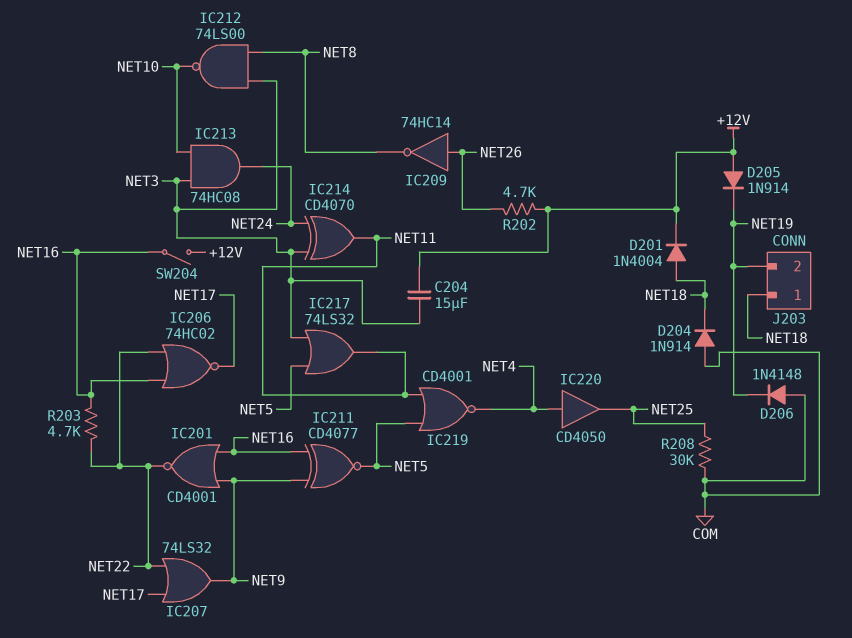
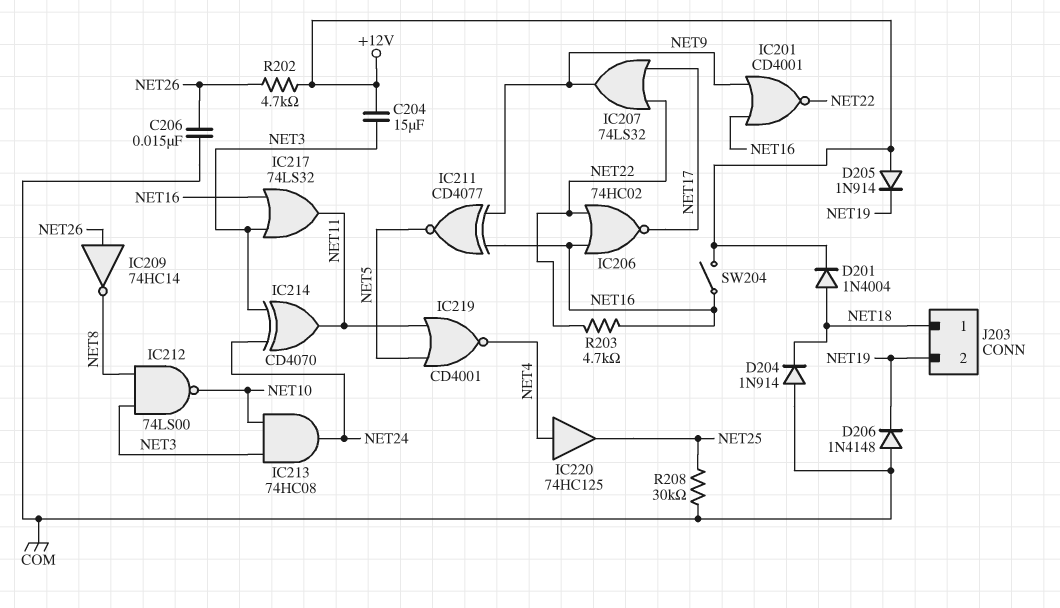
C206: none -> 15nF (COM, NET26)
IC217: OR 74LS32 (in NET3, in NET5, out NET11) -> OR 74LS32 (in NET3, in NET16, out NET11)
IC220: buffer CD4050 (in NET4, out NET25) -> buffer 74HC125 (in NET4, out NET25)

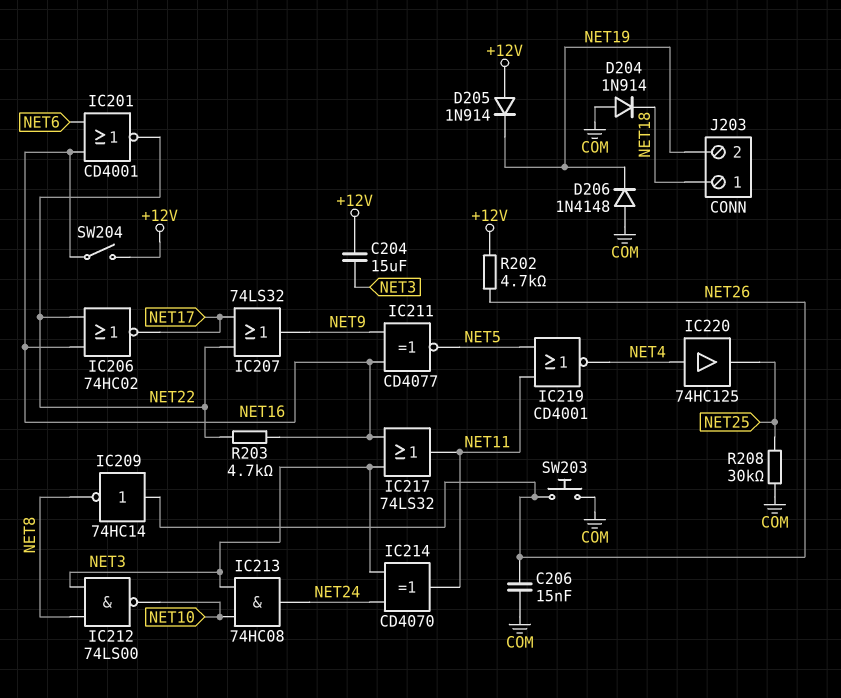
D201: diode 1N4004 (A NET18, K +12V) -> none
IC201: NOR CD4001 (in NET9, in NET16, out NET22) -> NOR CD4001 (in NET6, in NET16, out NET22)
SW203: none -> button (COM, NET26)

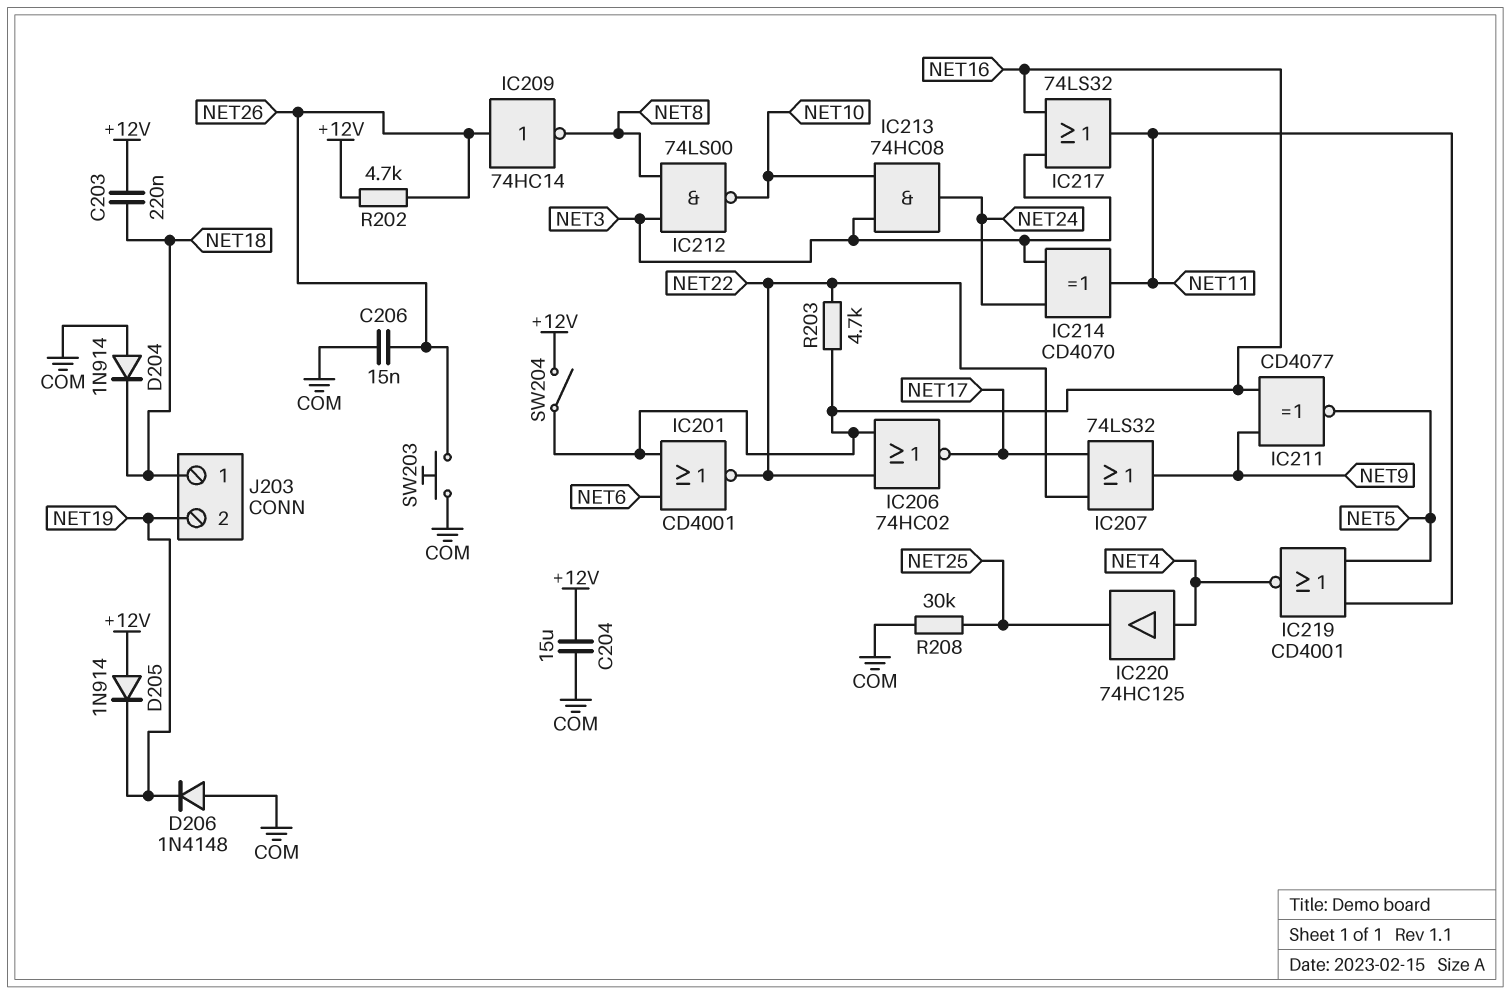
C203: none -> 220nF (+12V, NET18)
C204: 15uF (+12V, NET3) -> 15uF (+12V, COM)

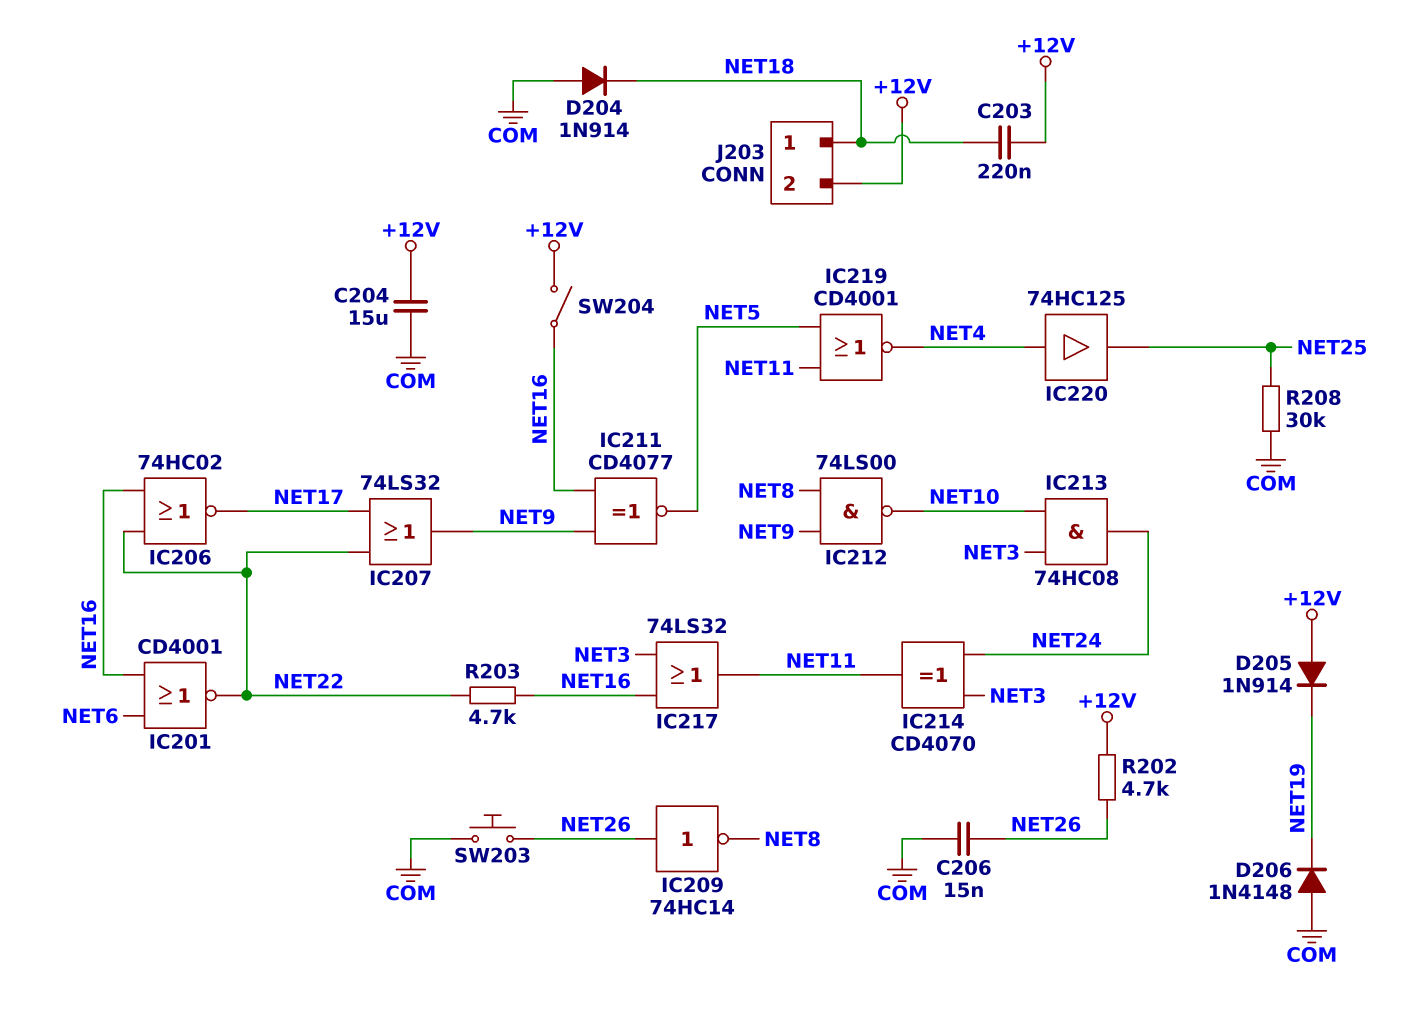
IC212: NAND 74LS00 (in NET3, in NET8, out NET10) -> NAND 74LS00 (in NET8, in NET9, out NET10)
J203 pin 2: NET19 -> +12V

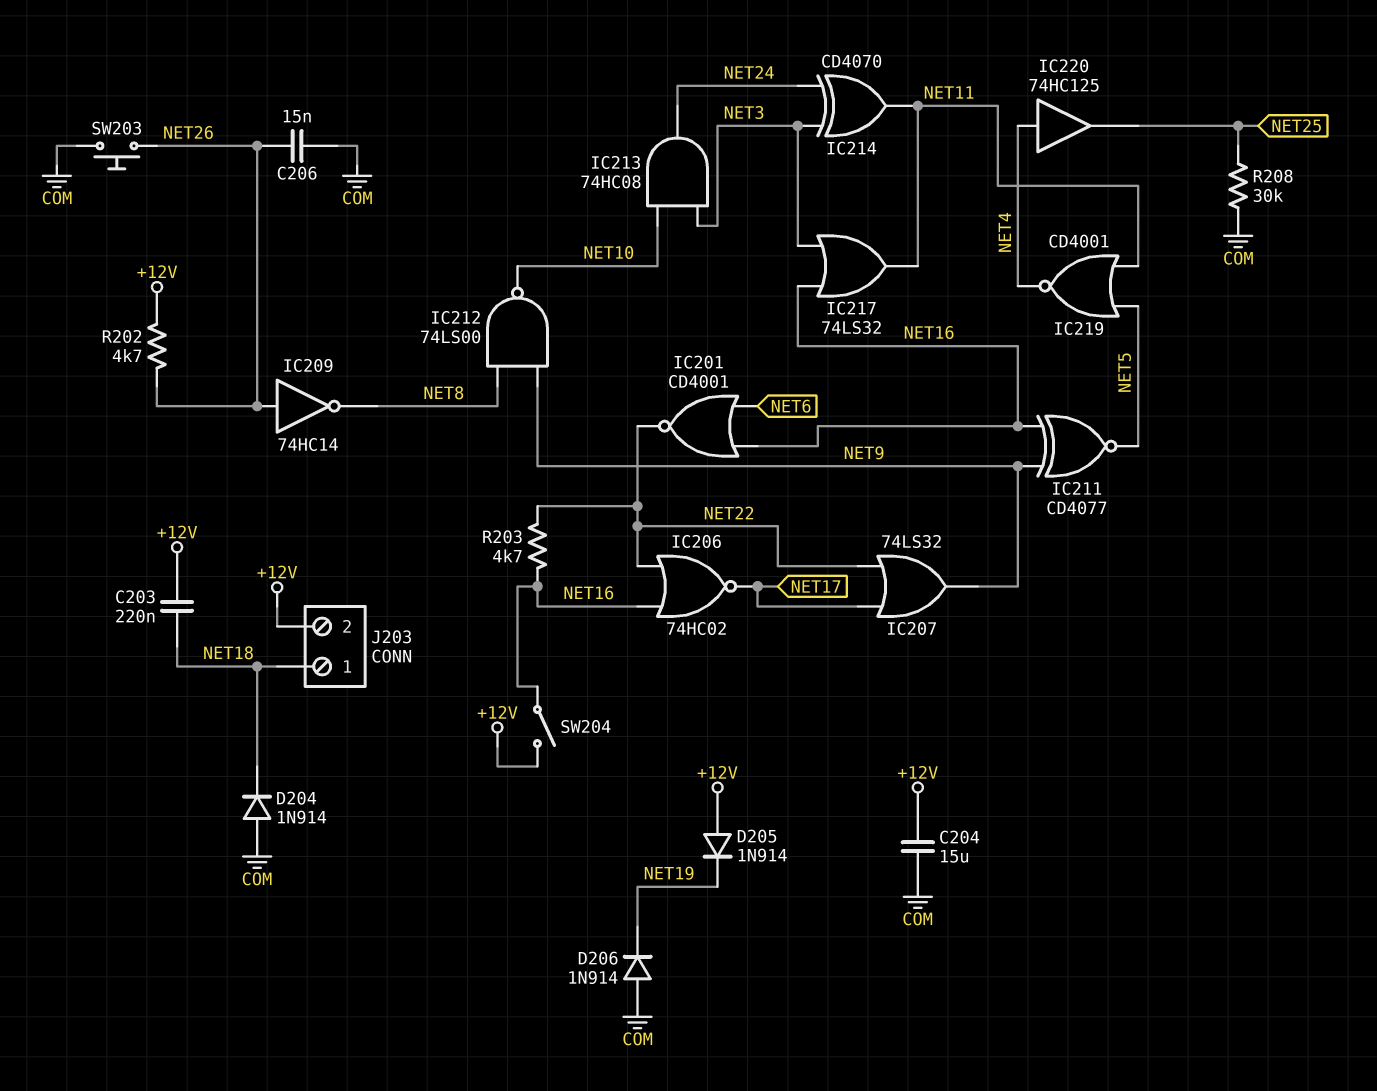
D206: diode 1N4148 (A COM, K NET19) -> diode 1N914 (A COM, K NET19)

